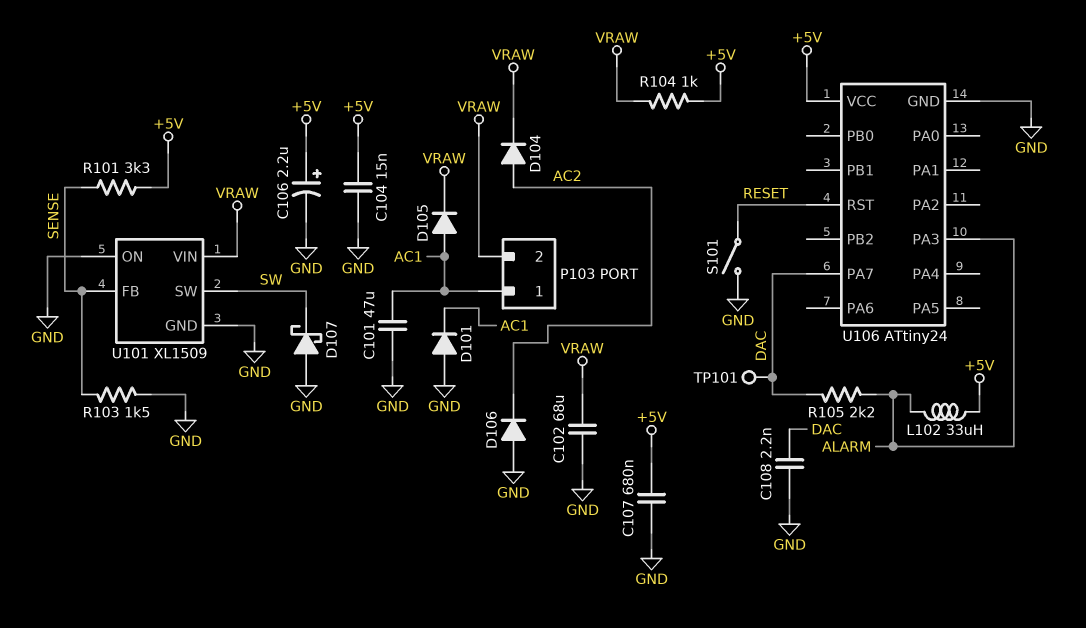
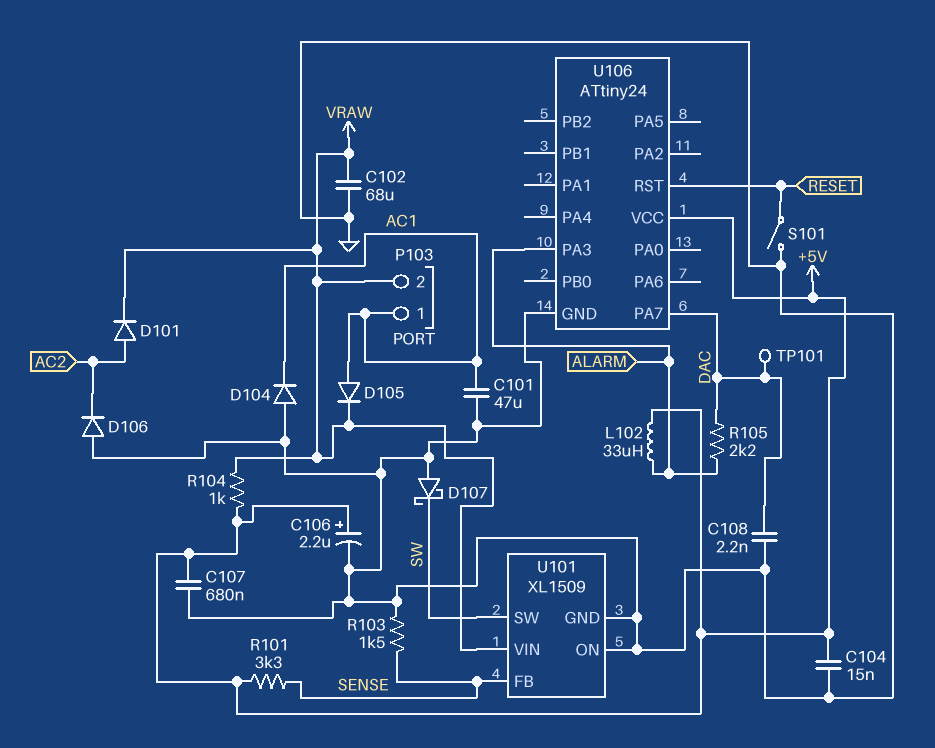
D101: diode (A GND, K AC1) -> diode (A AC2, K VRAW)
D104: diode (A AC2, K VRAW) -> diode (A GND, K AC1)

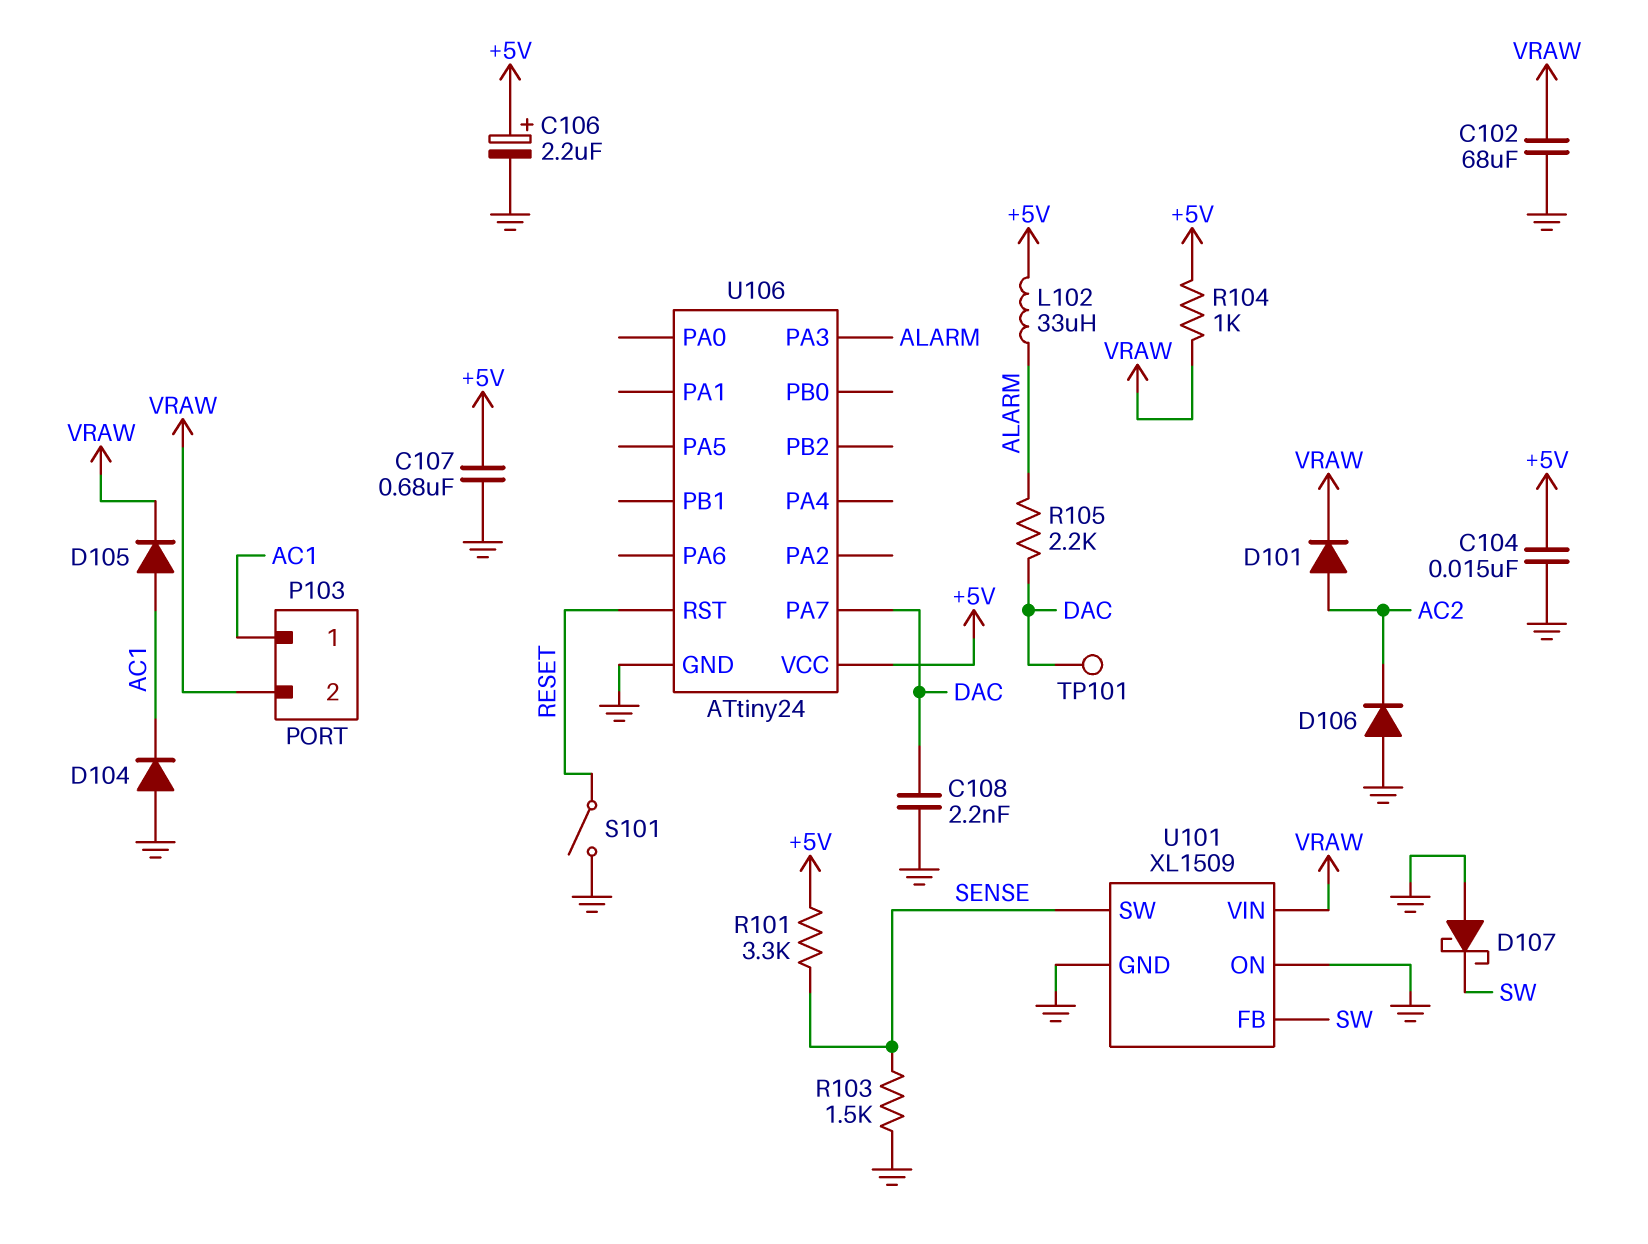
C101: 47uF (AC1, GND) -> none
U101 pin FB: SENSE -> SW
U101 pin SW: SW -> SENSE

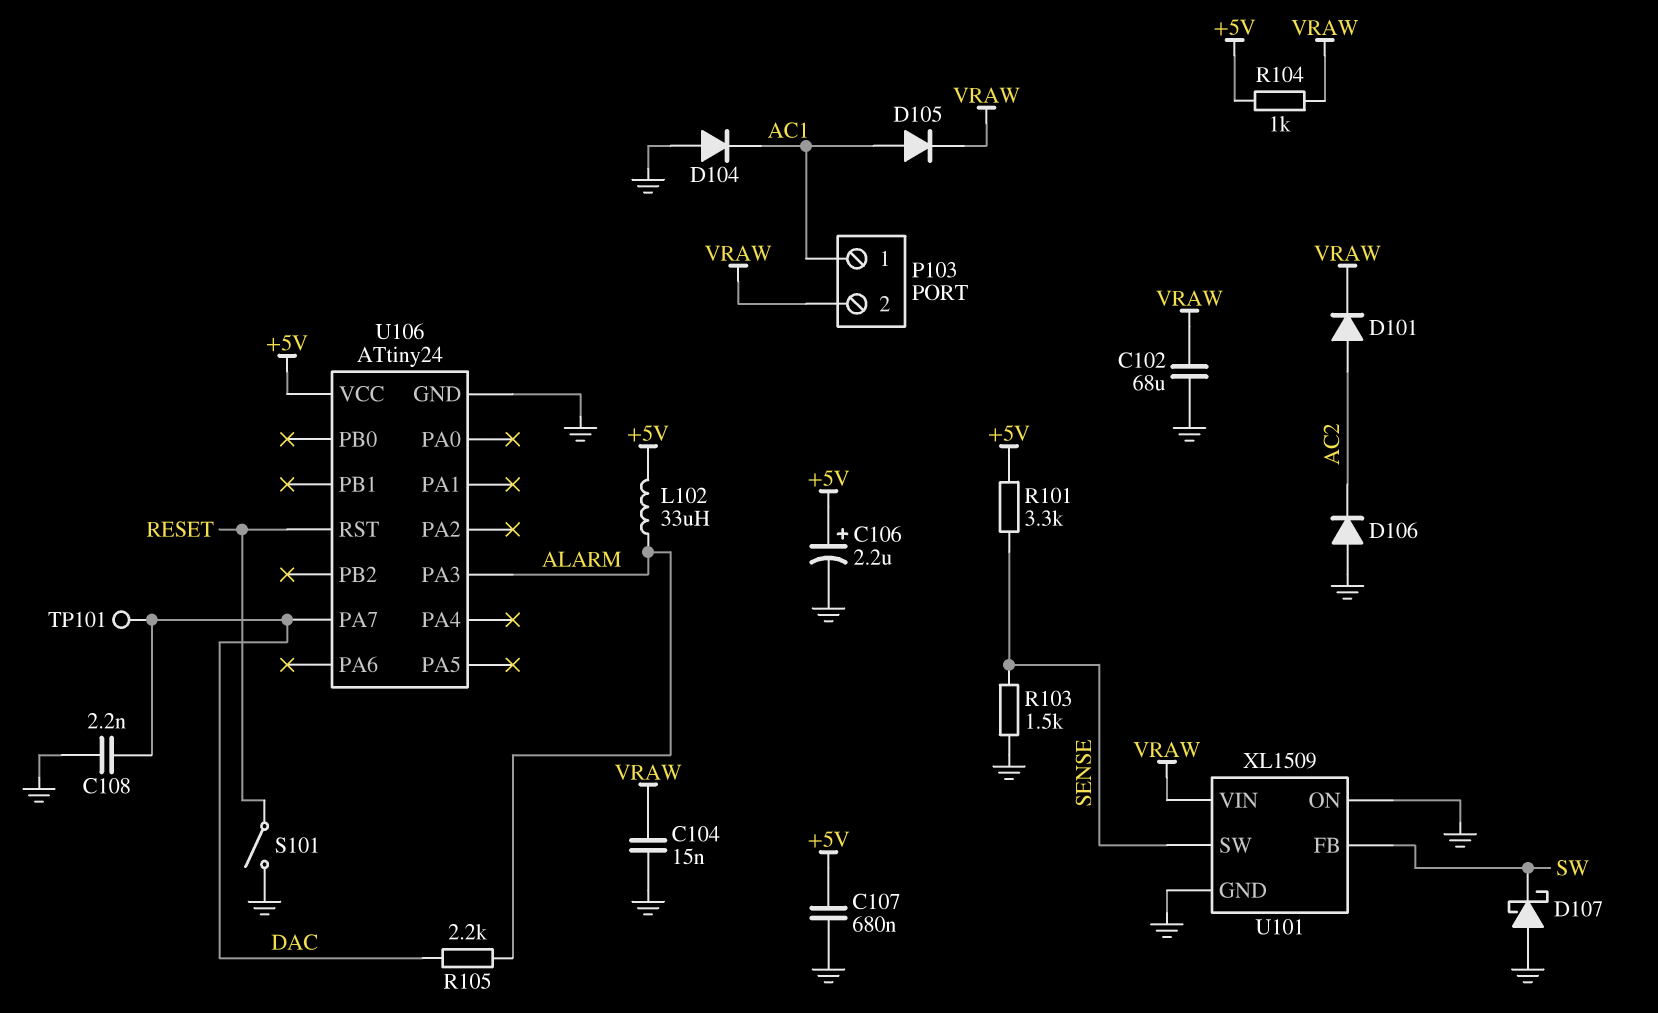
C104: 15nF (+5V, GND) -> 15nF (GND, VRAW)

